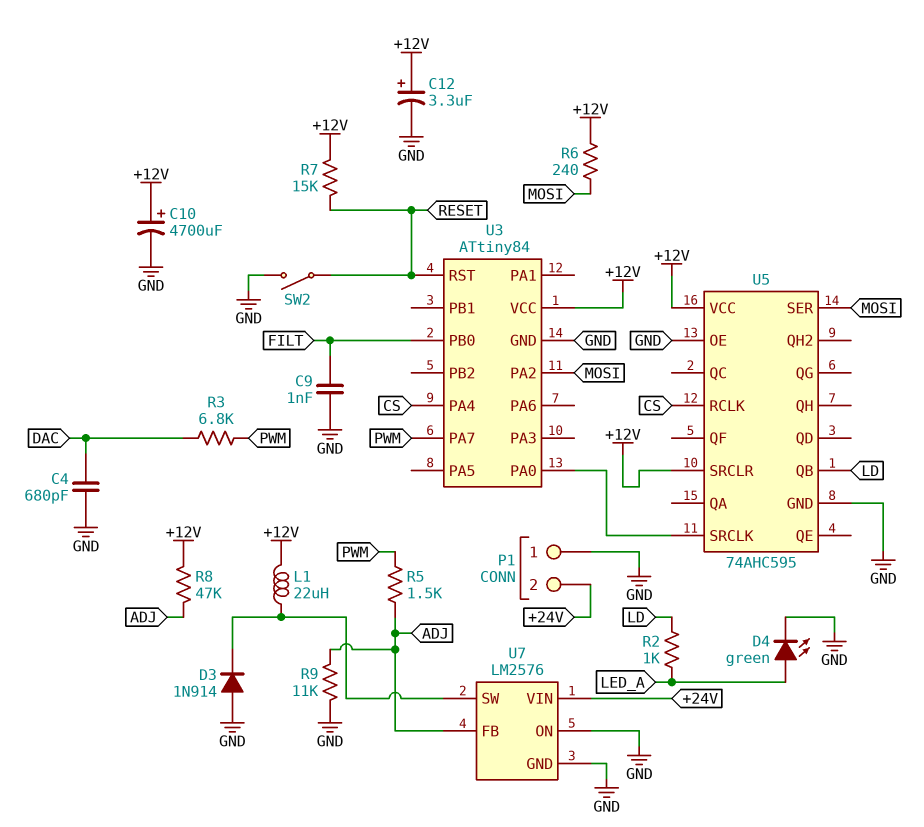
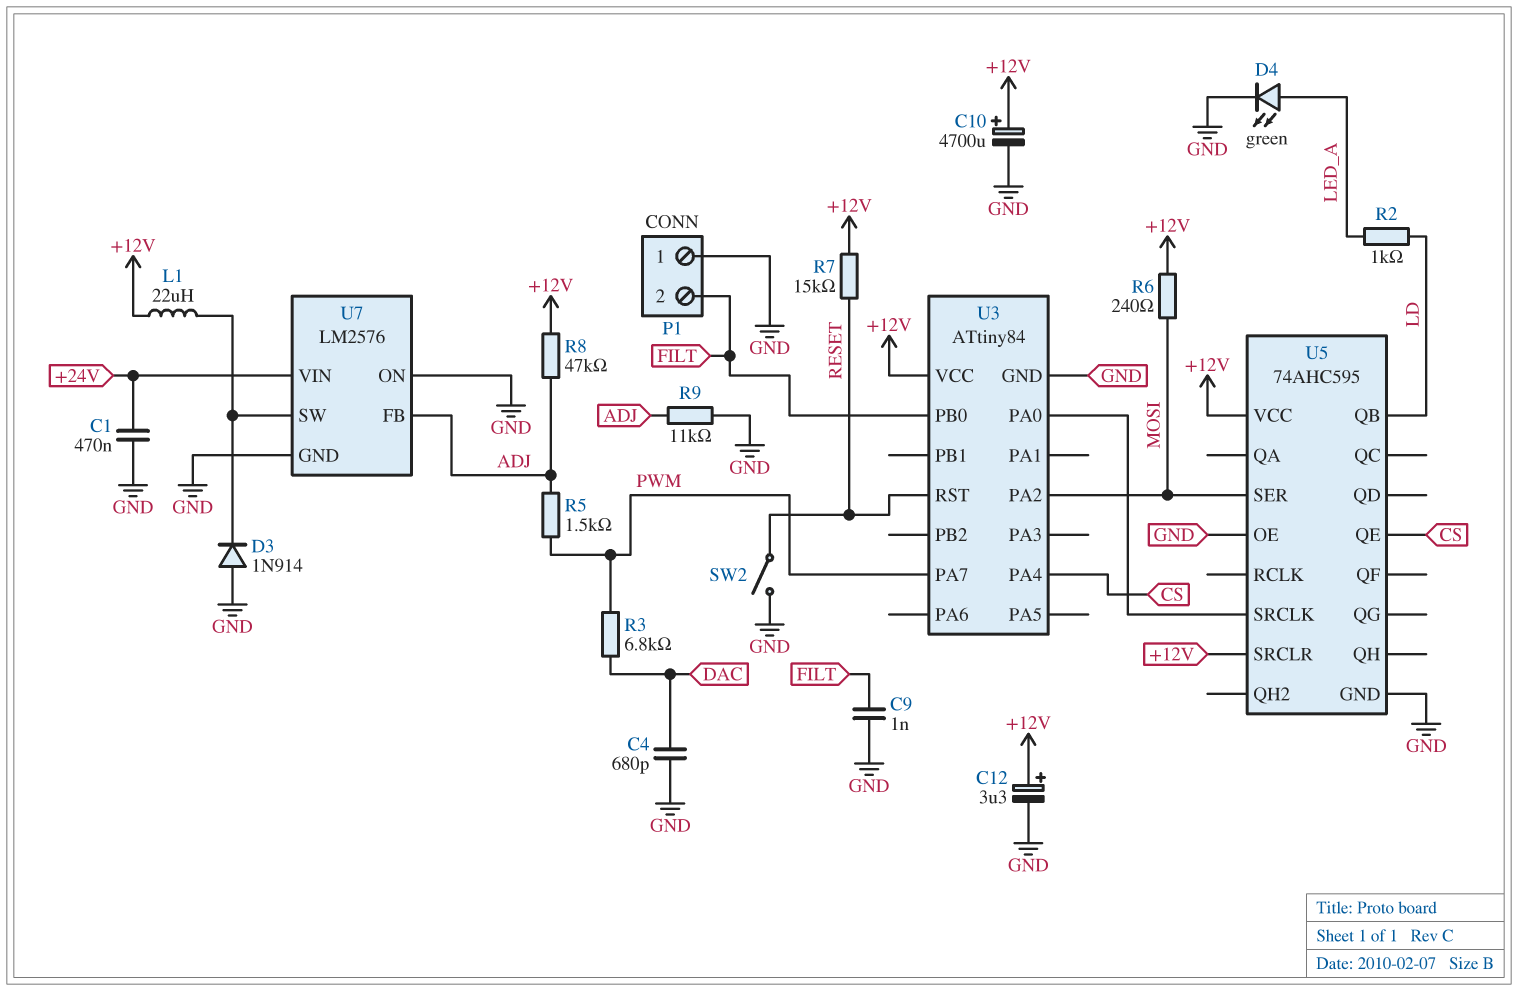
C1: none -> 470nF (+24V, GND)
P1 pin 2: +24V -> FILT
U5 pin QE: none -> CS
U5 pin RCLK: CS -> none

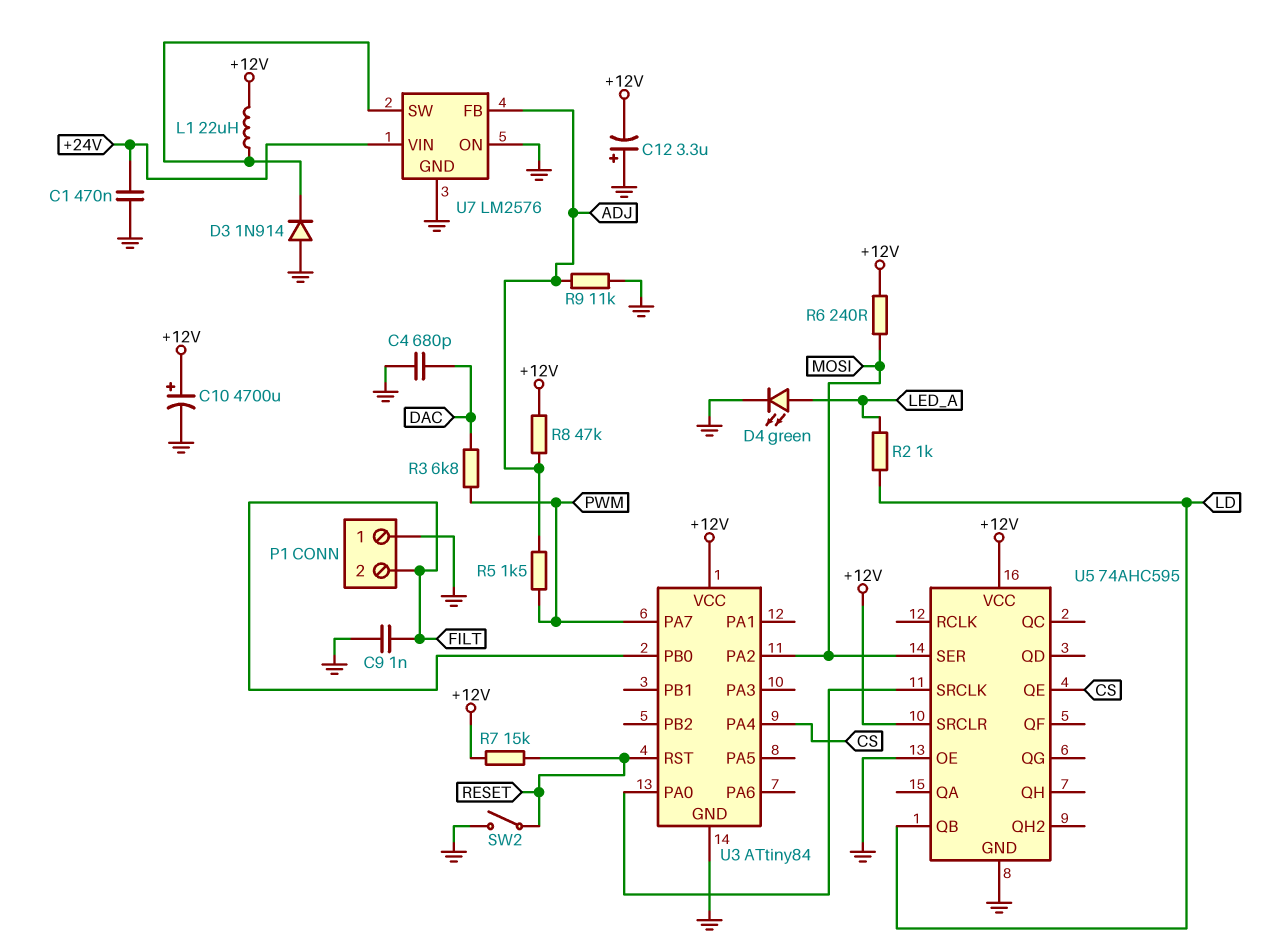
C12: 3.3uF (plus +12V, minus GND) -> 3.3uF (plus GND, minus +12V)

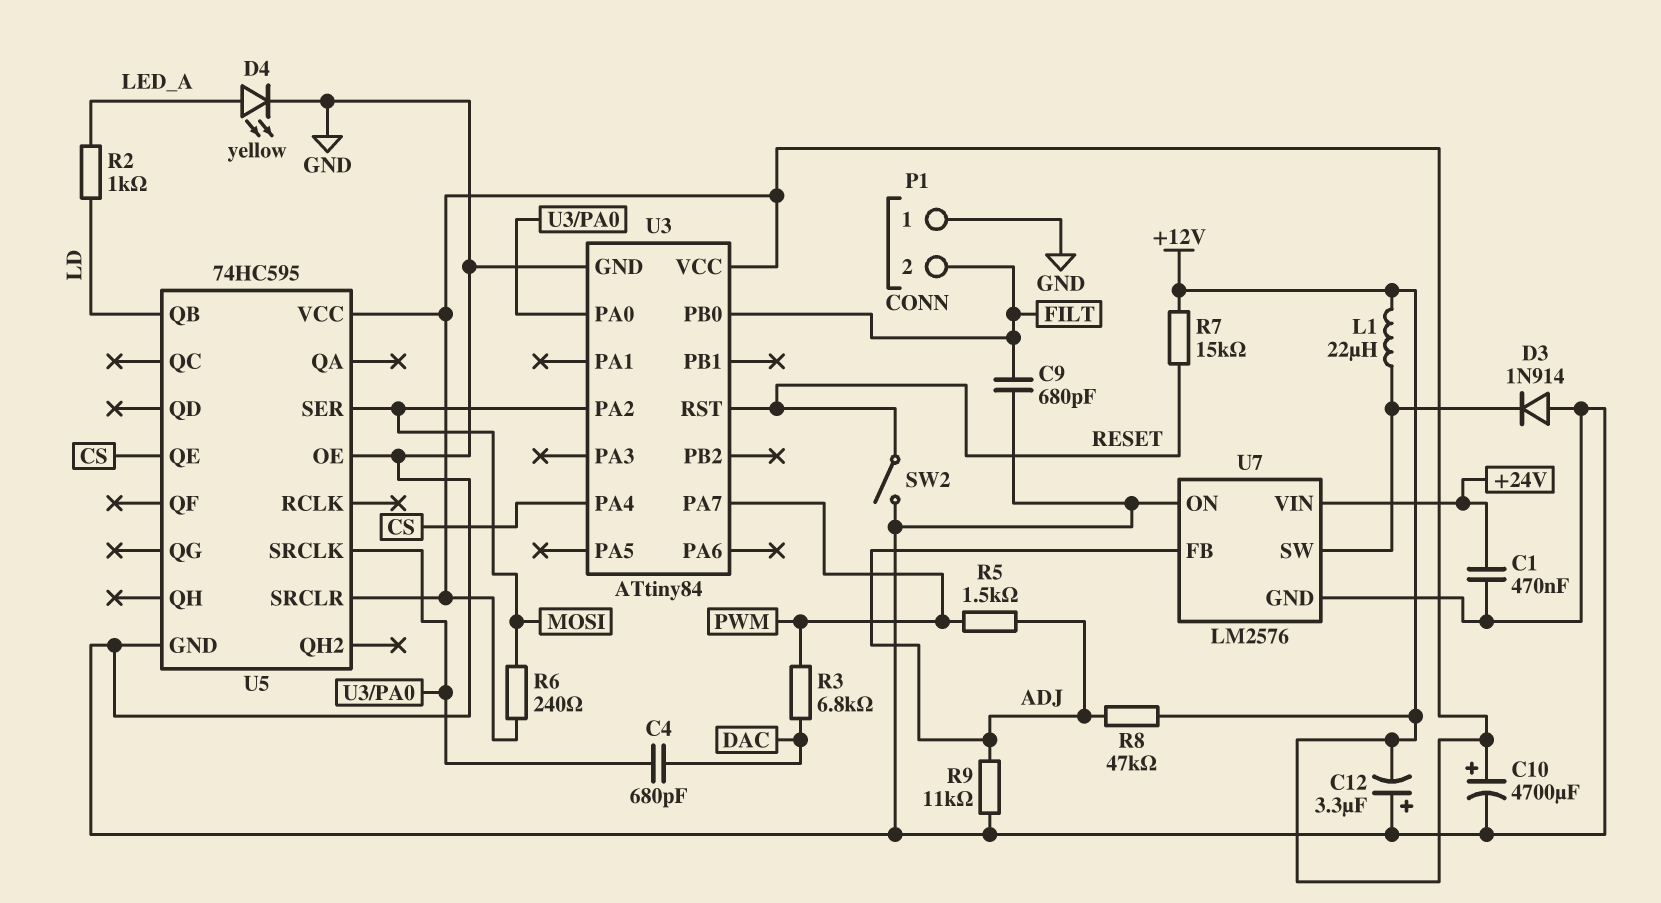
C4: 680pF (DAC, GND) -> 680pF (DAC, U3/PA0)
C9: 1nF (FILT, GND) -> 680pF (FILT, GND)
D4: LED green (A LED_A, K GND) -> LED yellow (A LED_A, K GND)
U5: 74AHC595 -> 74HC595

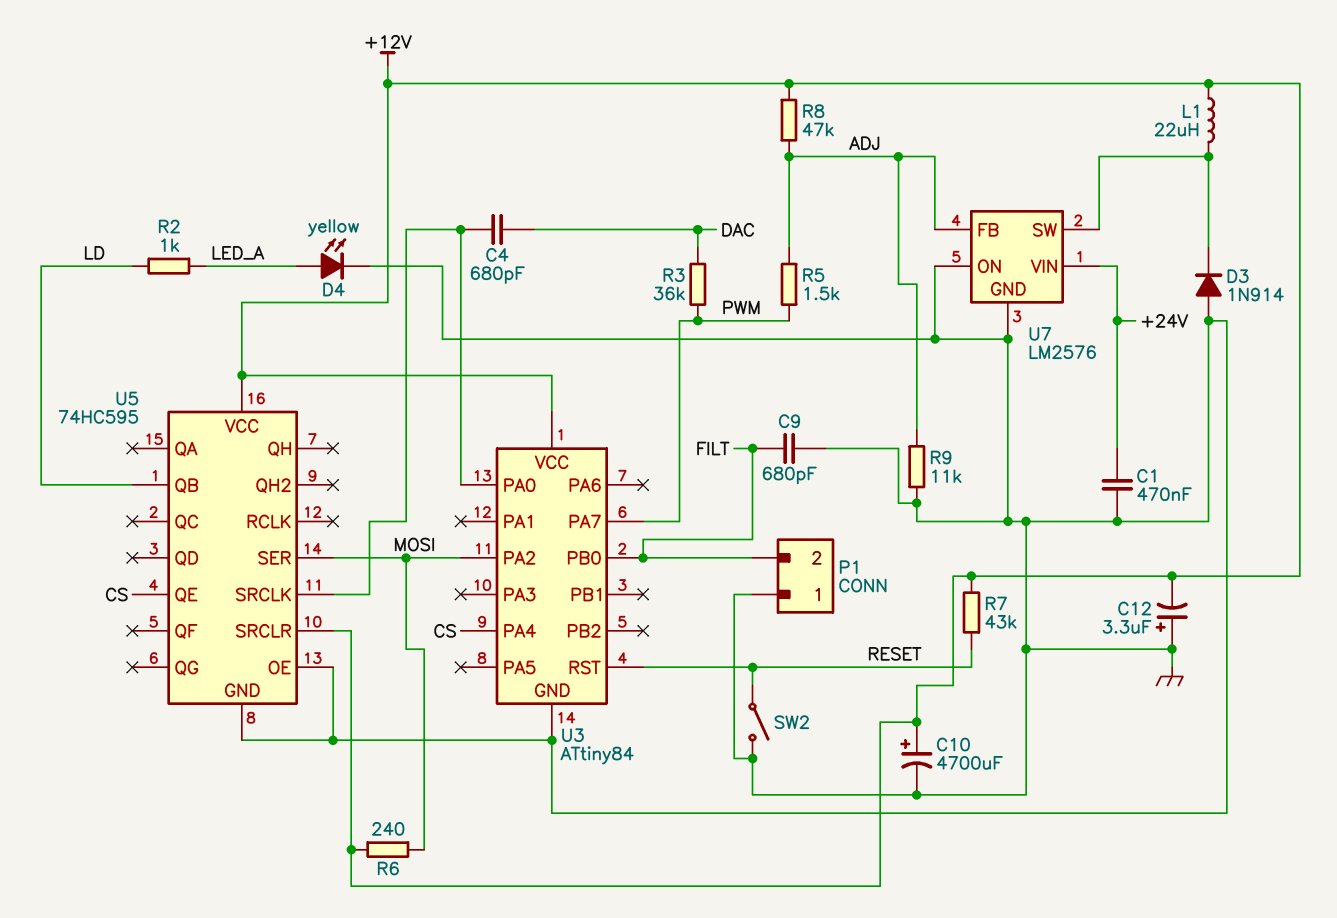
R3: 6.8k (DAC, PWM) -> 36k (DAC, PWM)
R7: 15k (+12V, RESET) -> 43k (+12V, RESET)

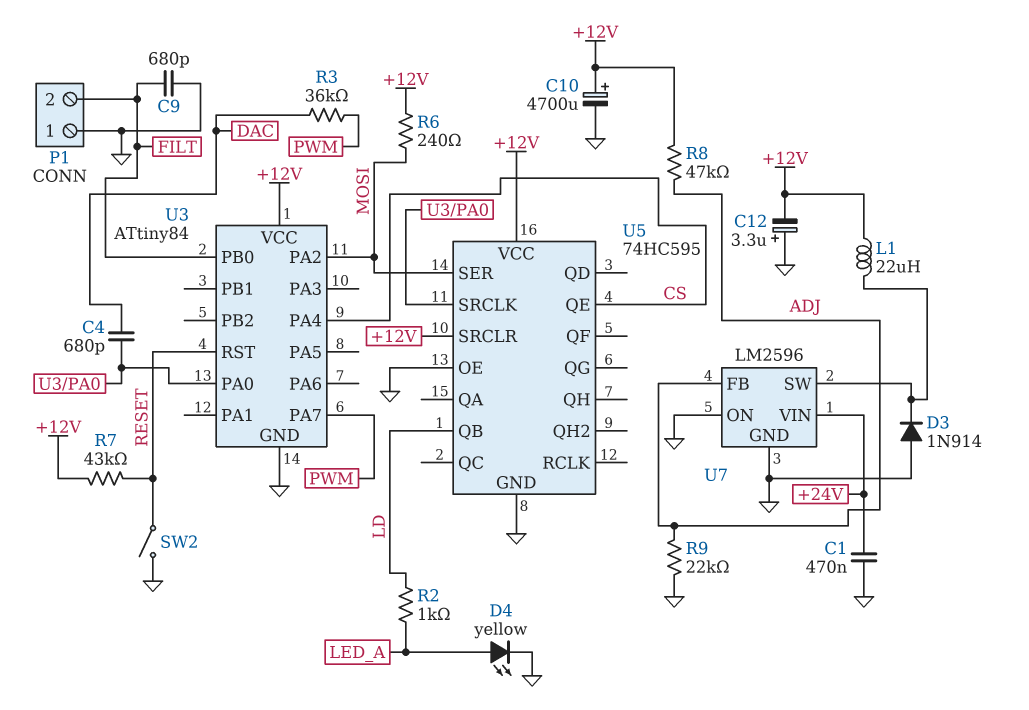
R5: 1.5k (ADJ, PWM) -> none
R9: 11k (ADJ, GND) -> 22k (ADJ, GND)
U7: LM2576 -> LM2596

